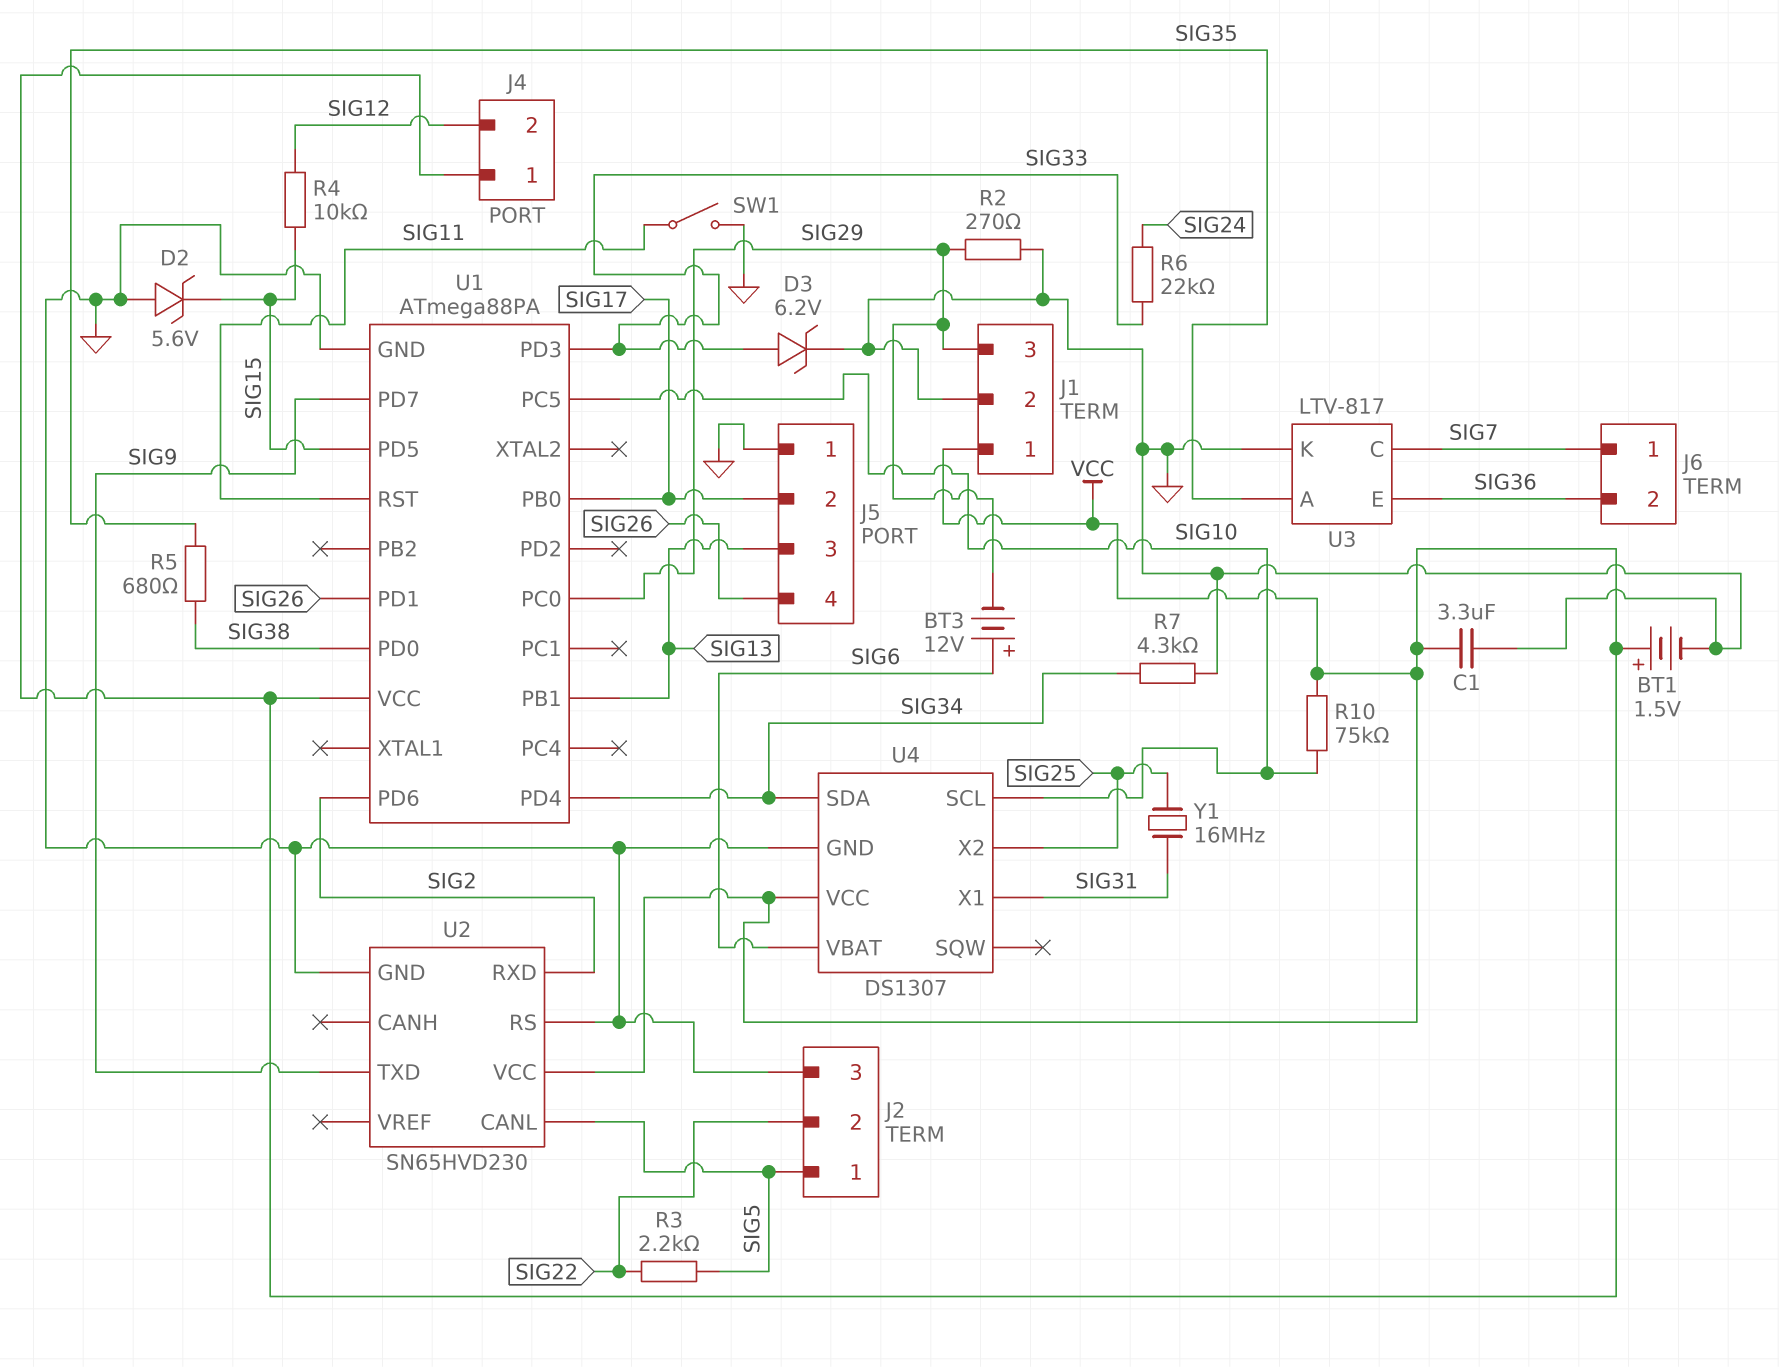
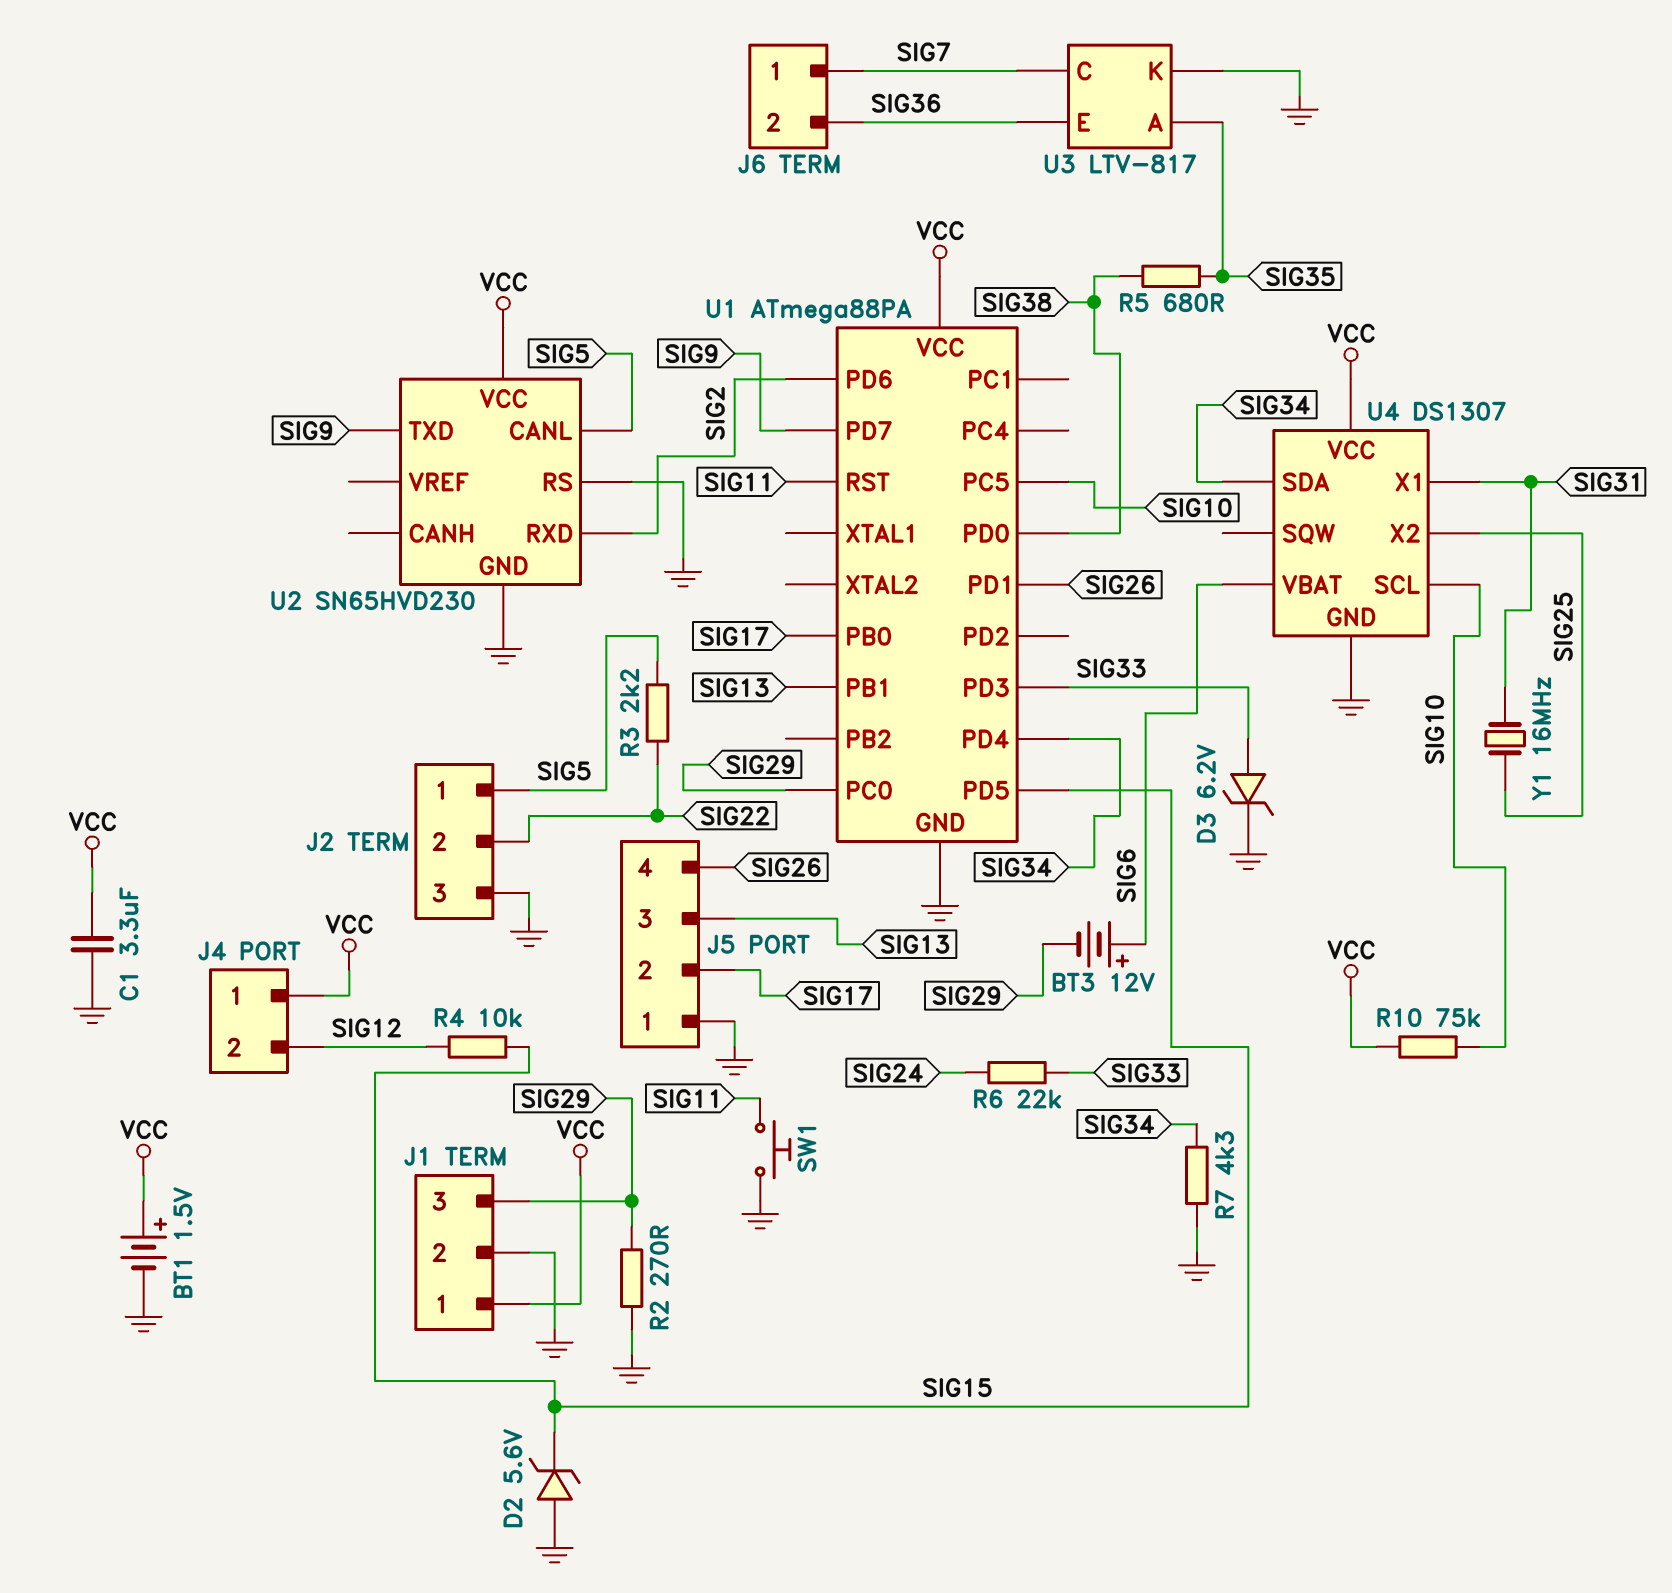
SW1: switch (GND, SIG11) -> button (GND, SIG11)

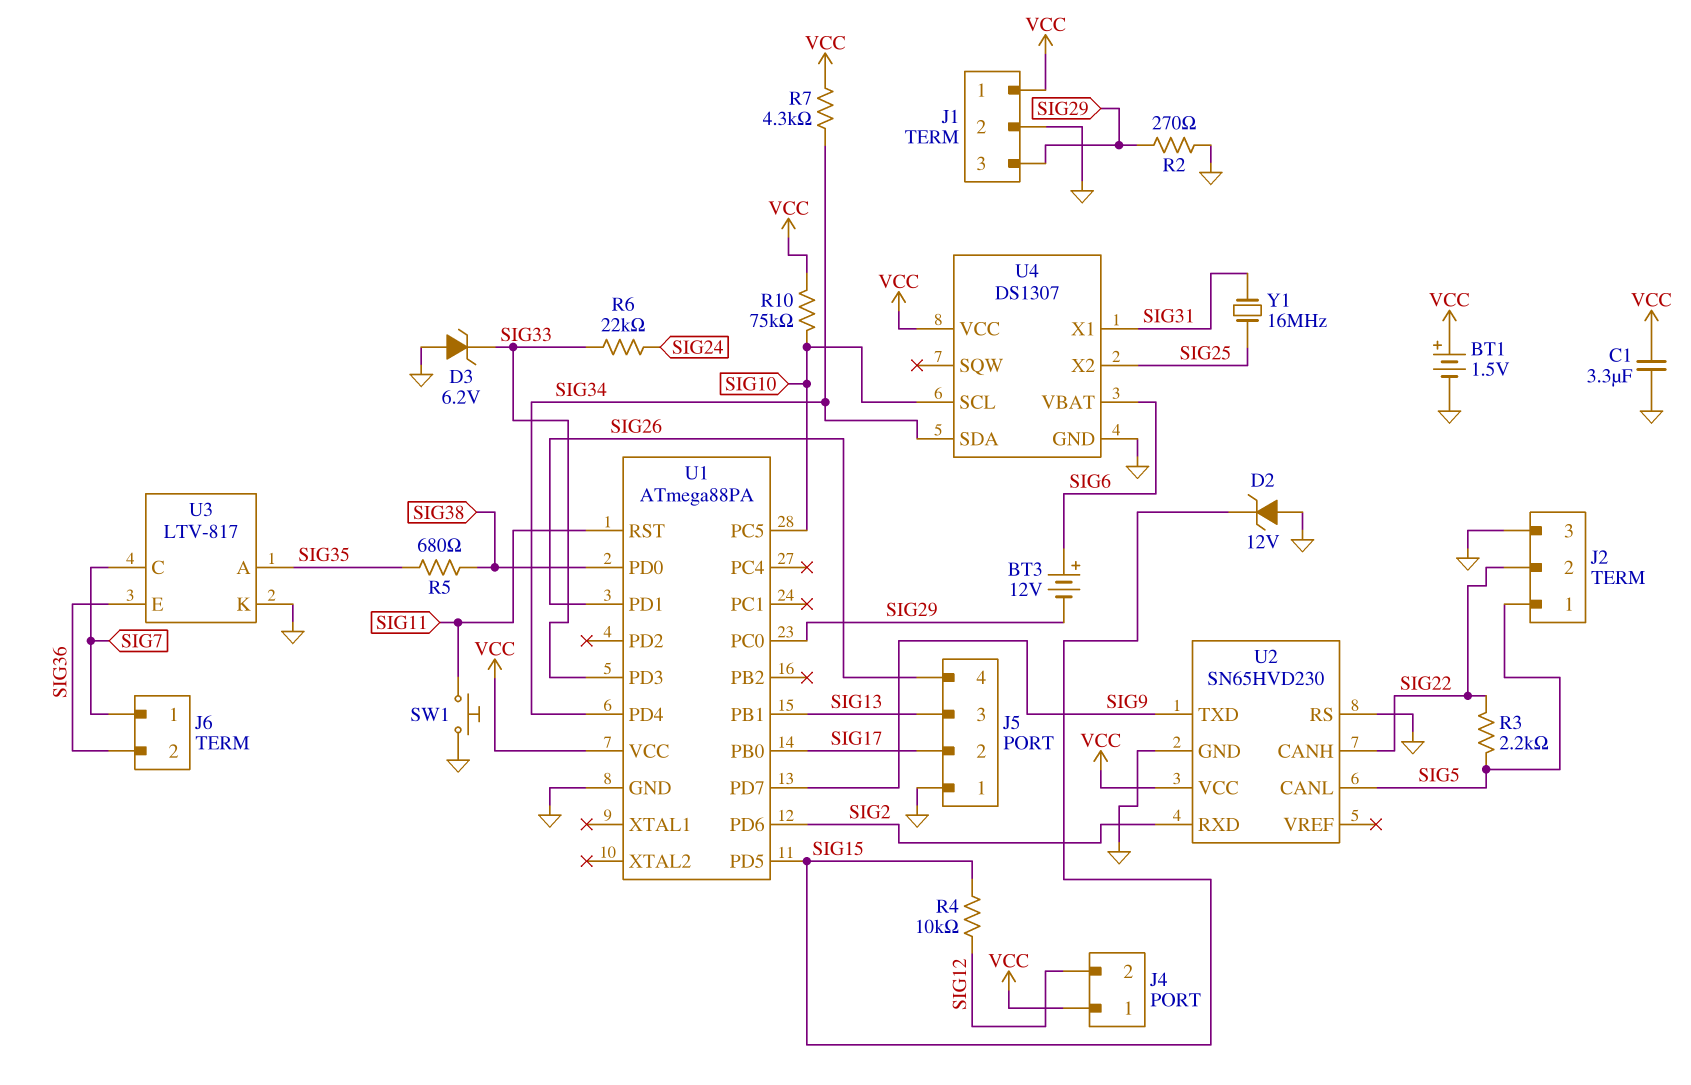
D2: zener 5.6V (A GND, K SIG15) -> zener 12V (A GND, K SIG15)
D3: zener 6.2V (A SIG33, K GND) -> zener 6.2V (A GND, K SIG33)
R7: 4.3k (GND, SIG34) -> 4.3k (SIG34, VCC)
U2 pin CANH: none -> SIG22

